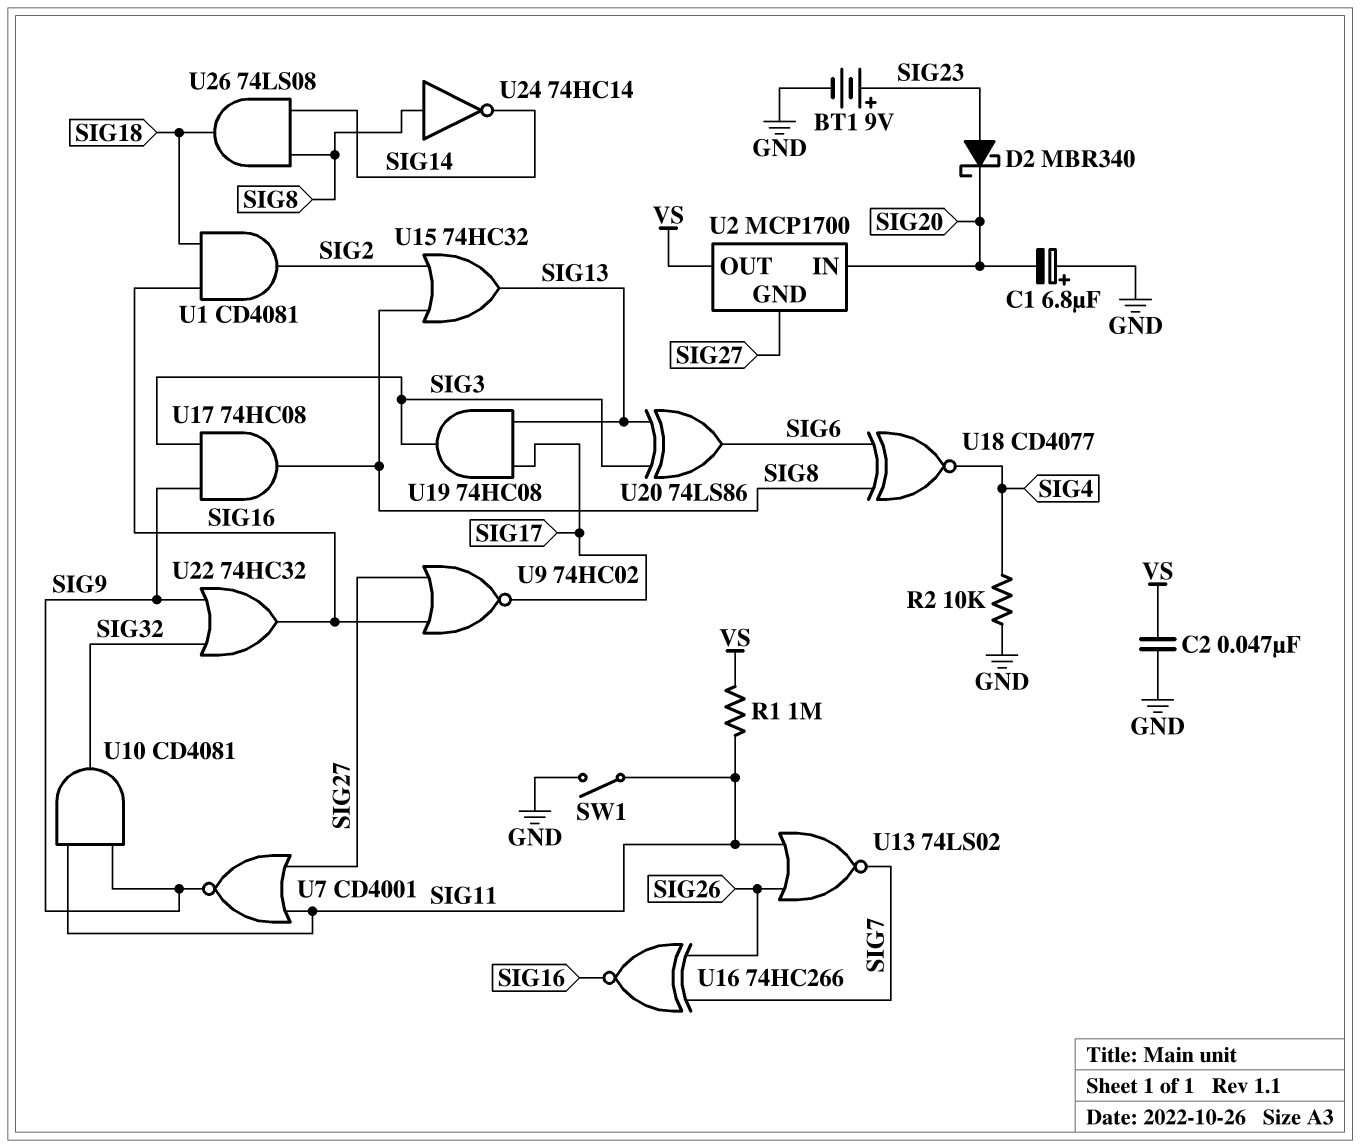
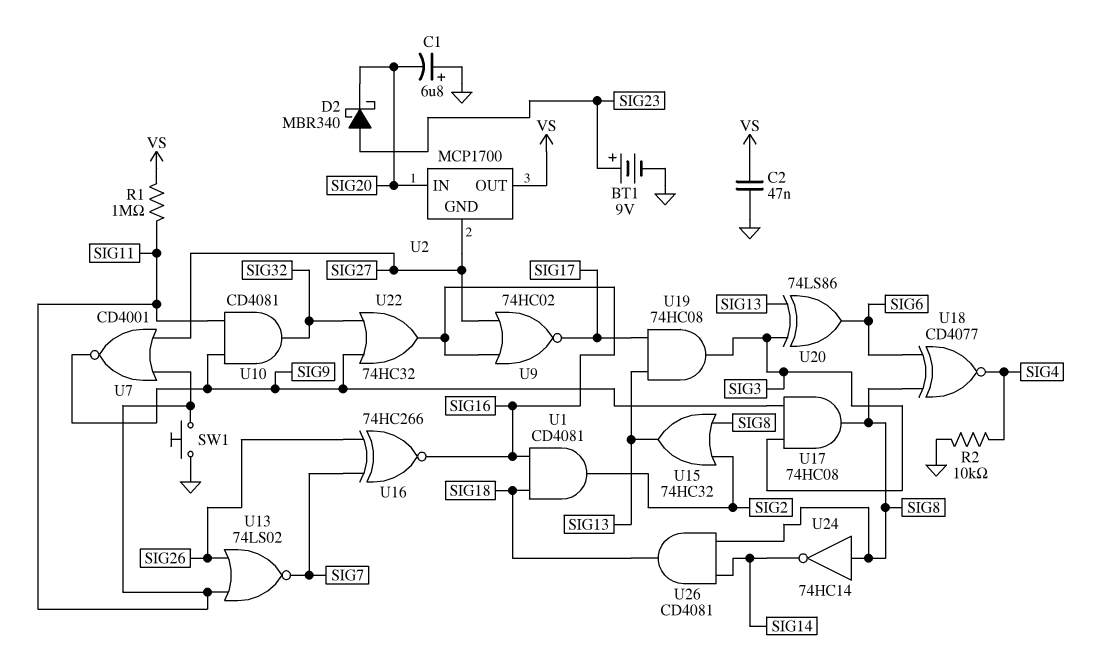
SW1: switch (GND, SIG11) -> button (GND, SIG11)
U26: AND 74LS08 (in SIG8, in SIG14, out SIG18) -> AND CD4081 (in SIG8, in SIG14, out SIG18)

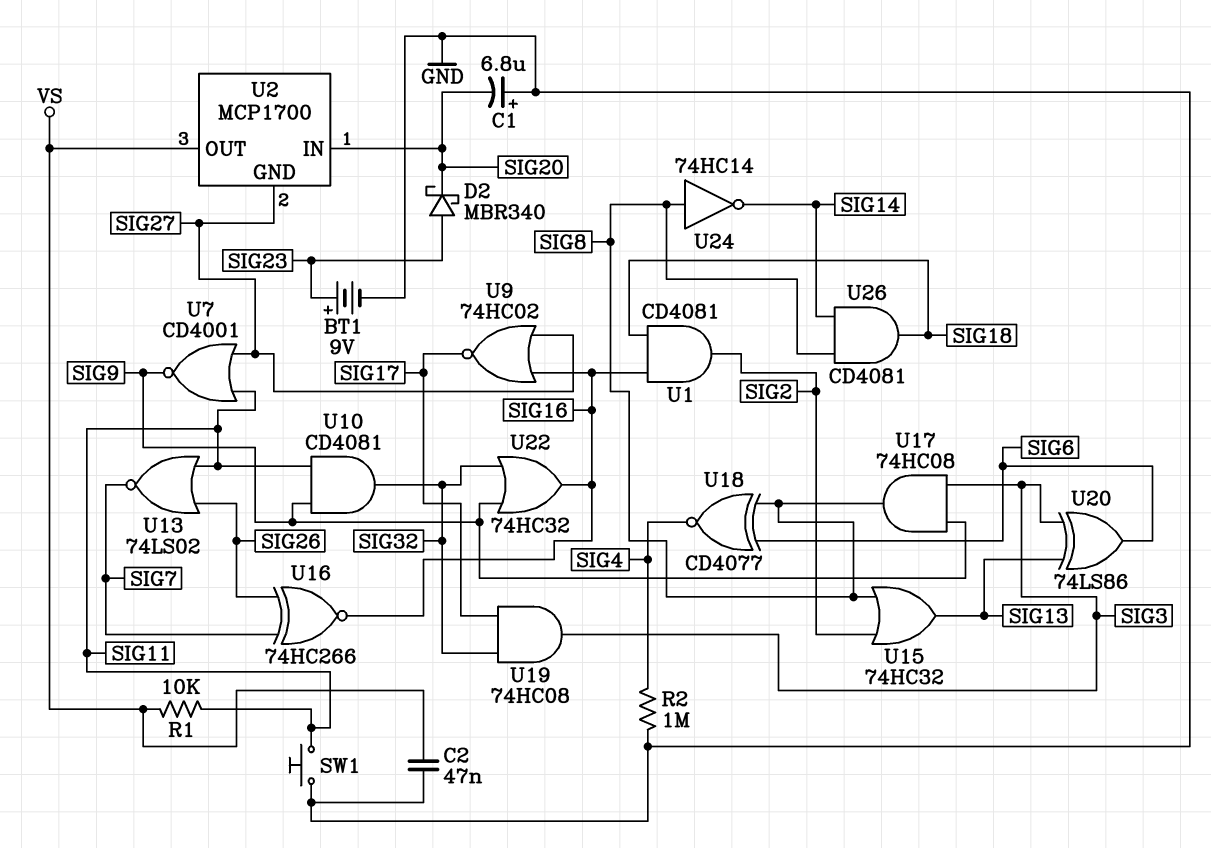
R1: 1M (SIG11, VS) -> 10k (SIG11, VS)
R2: 10k (GND, SIG4) -> 1M (GND, SIG4)
U19: AND 74HC08 (in SIG13, in SIG17, out SIG3) -> AND 74HC08 (in SIG17, in SIG32, out SIG3)

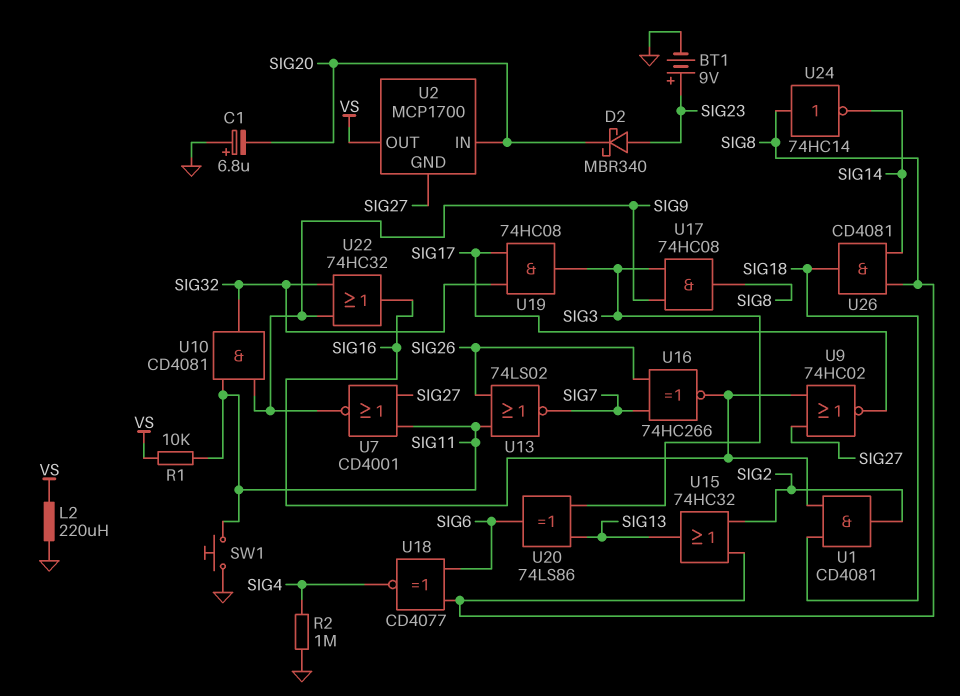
C2: 47nF (GND, VS) -> none
L2: none -> 220uH (GND, VS)

